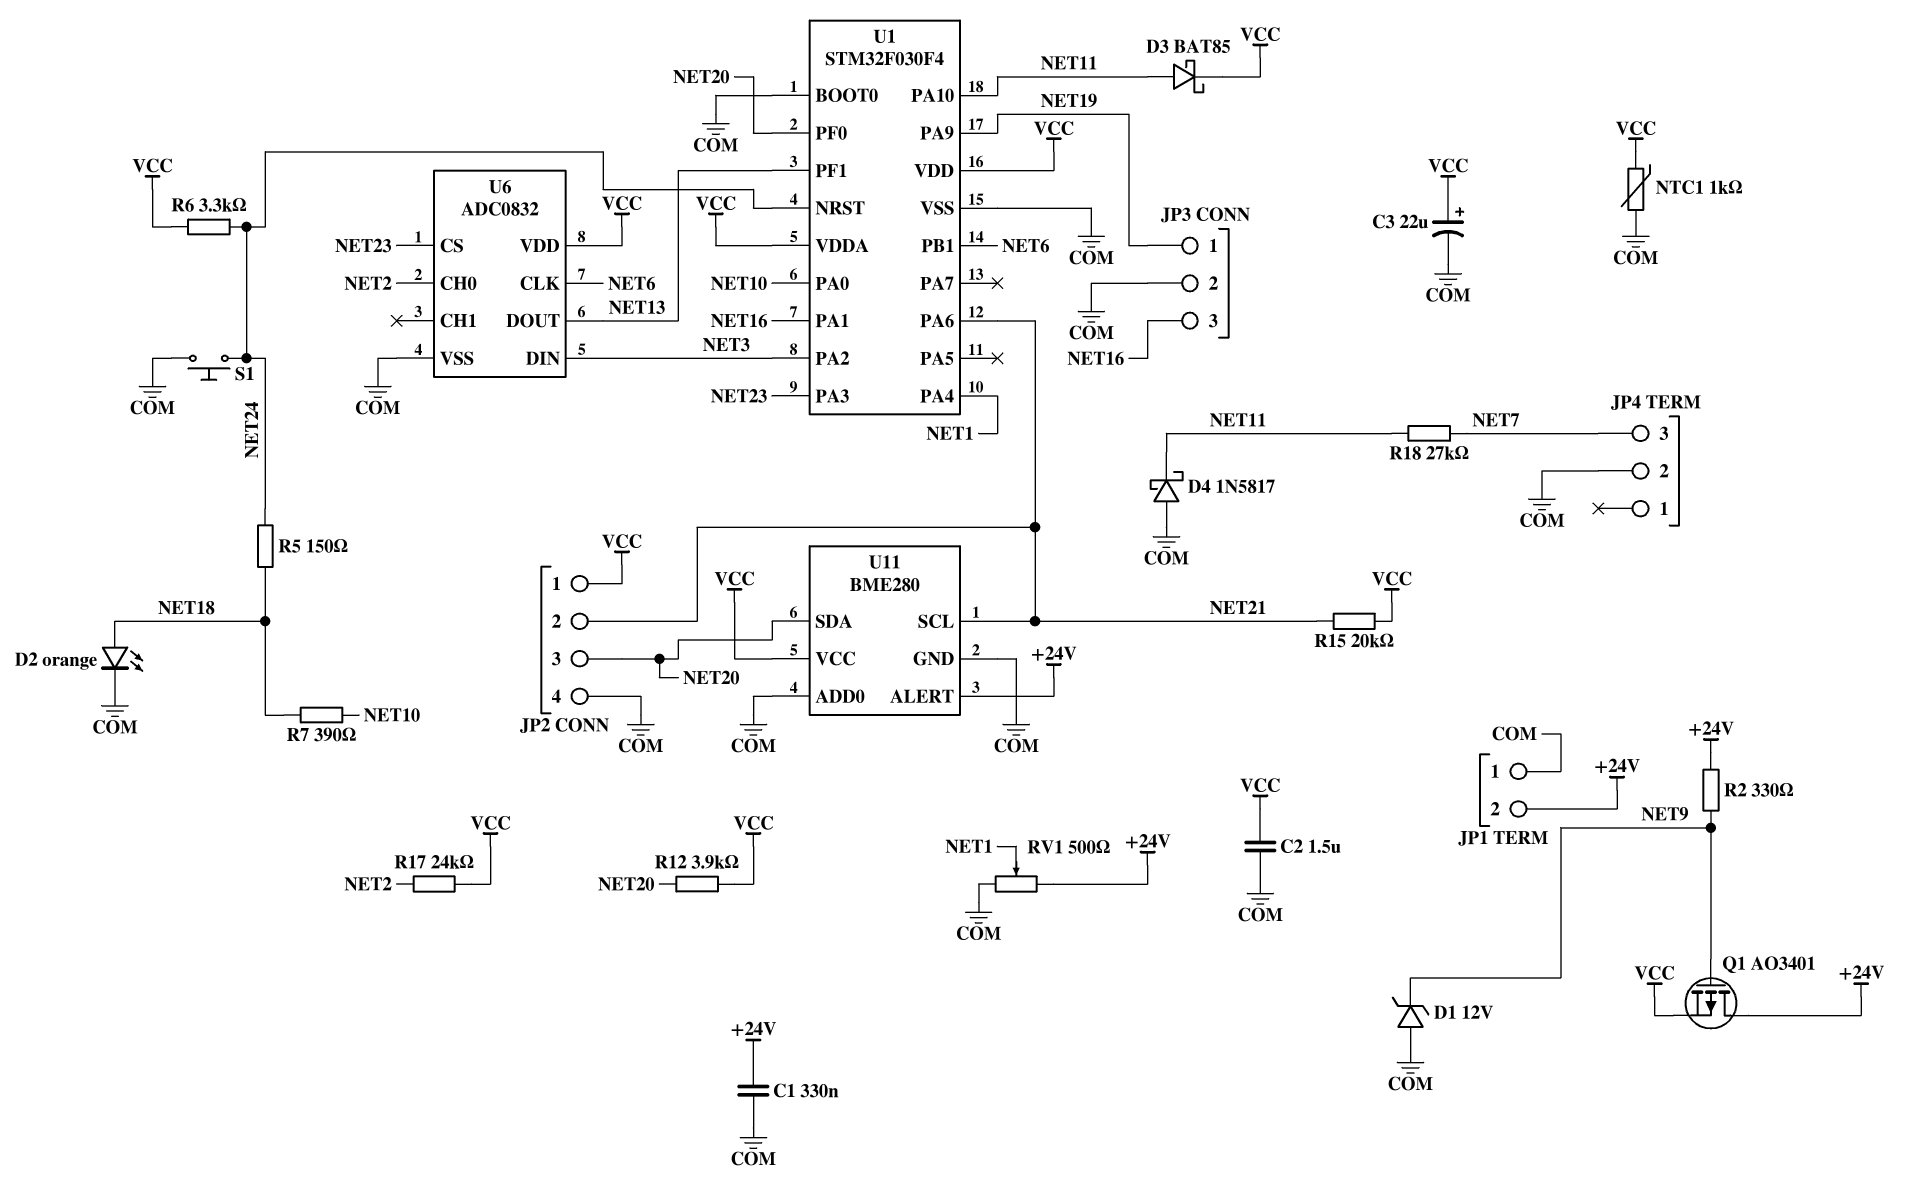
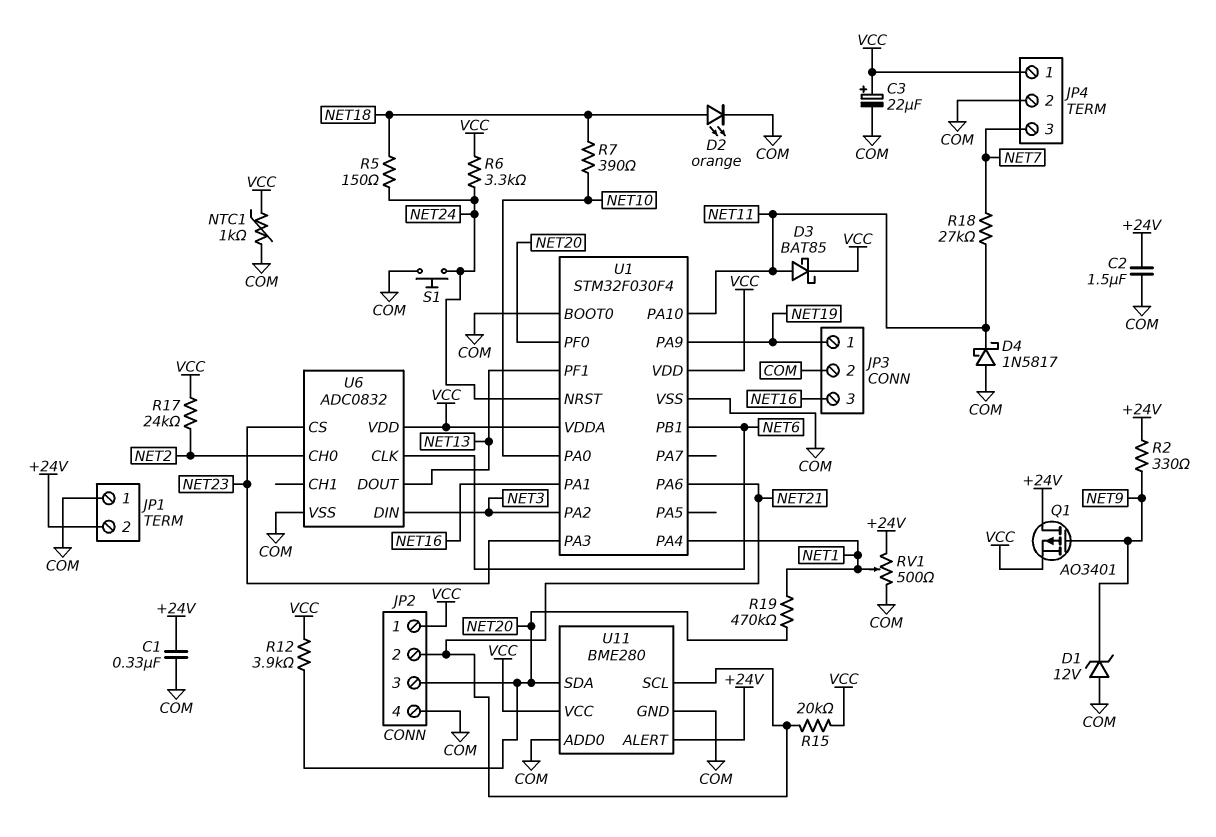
C2: 1.5uF (COM, VCC) -> 1.5uF (+24V, COM)
JP4 pin 1: none -> VCC
R19: none -> 470k (NET1, NET20)

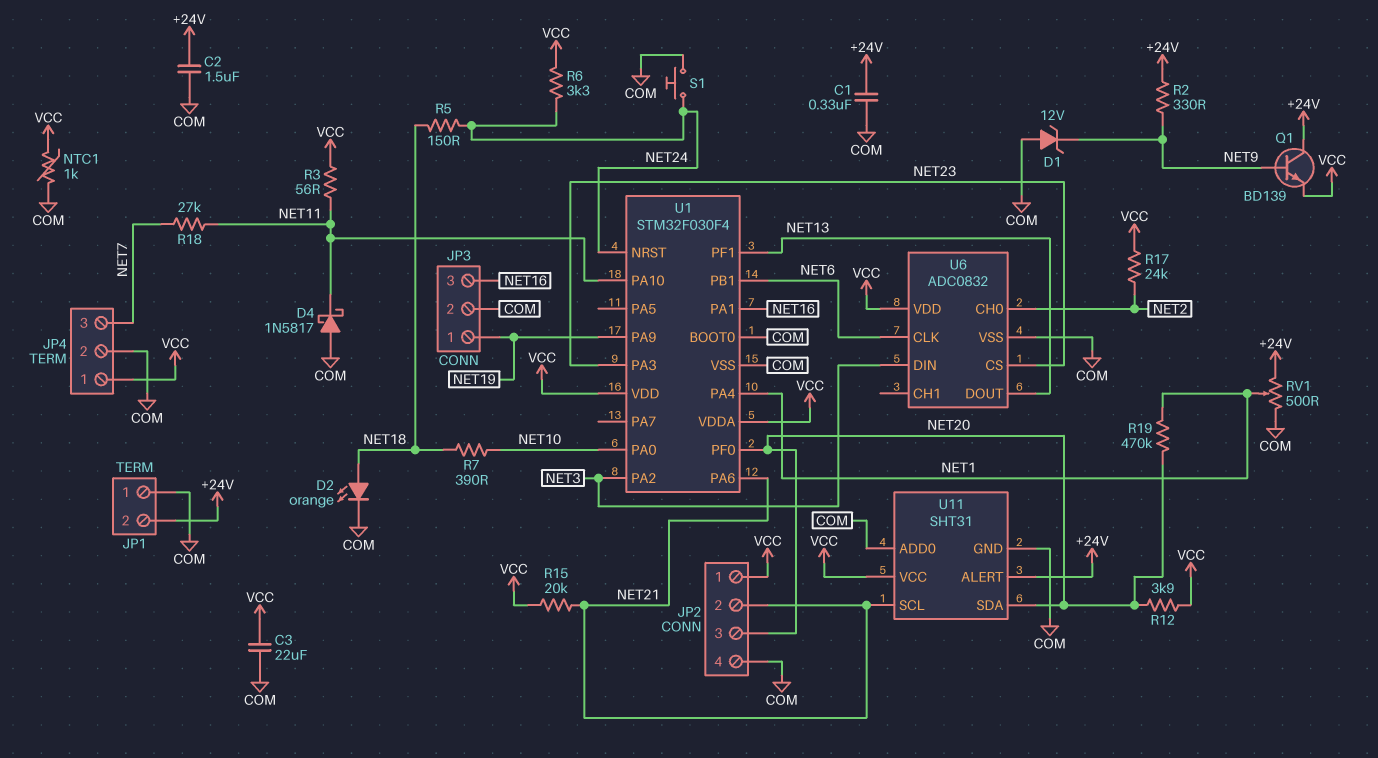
C3: 22uF (plus VCC, minus COM) -> 22uF (COM, VCC)
D3: schottky BAT85 (A NET11, K VCC) -> none
Q1: PMOS AO3401 (G NET9, D +24V, S VCC) -> NPN BD139 (B NET9, C +24V, E VCC)
R3: none -> 56 (NET11, VCC)
U11: BME280 -> SHT31

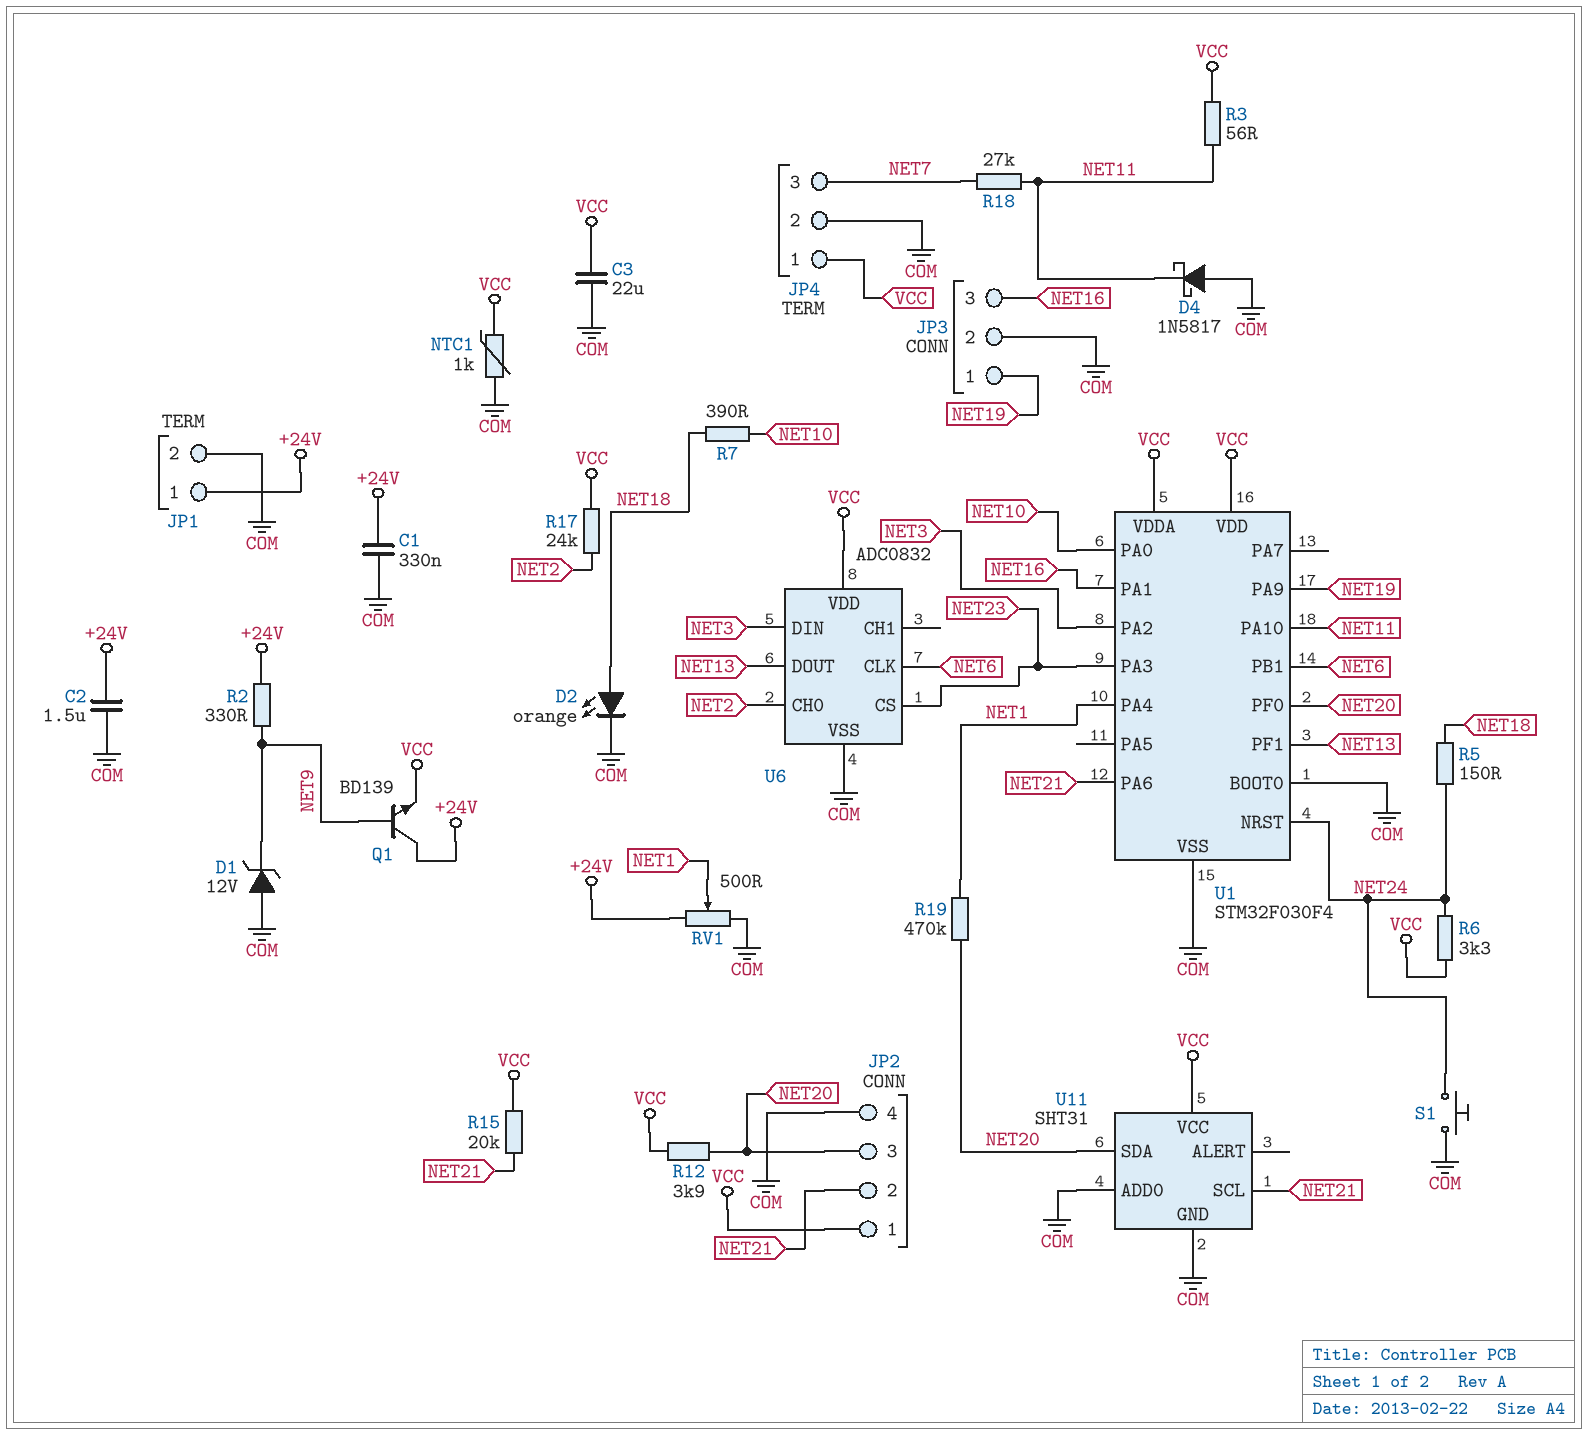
JP1 pin 1: COM -> +24V
JP1 pin 2: +24V -> COM
U11 pin ALERT: +24V -> none

